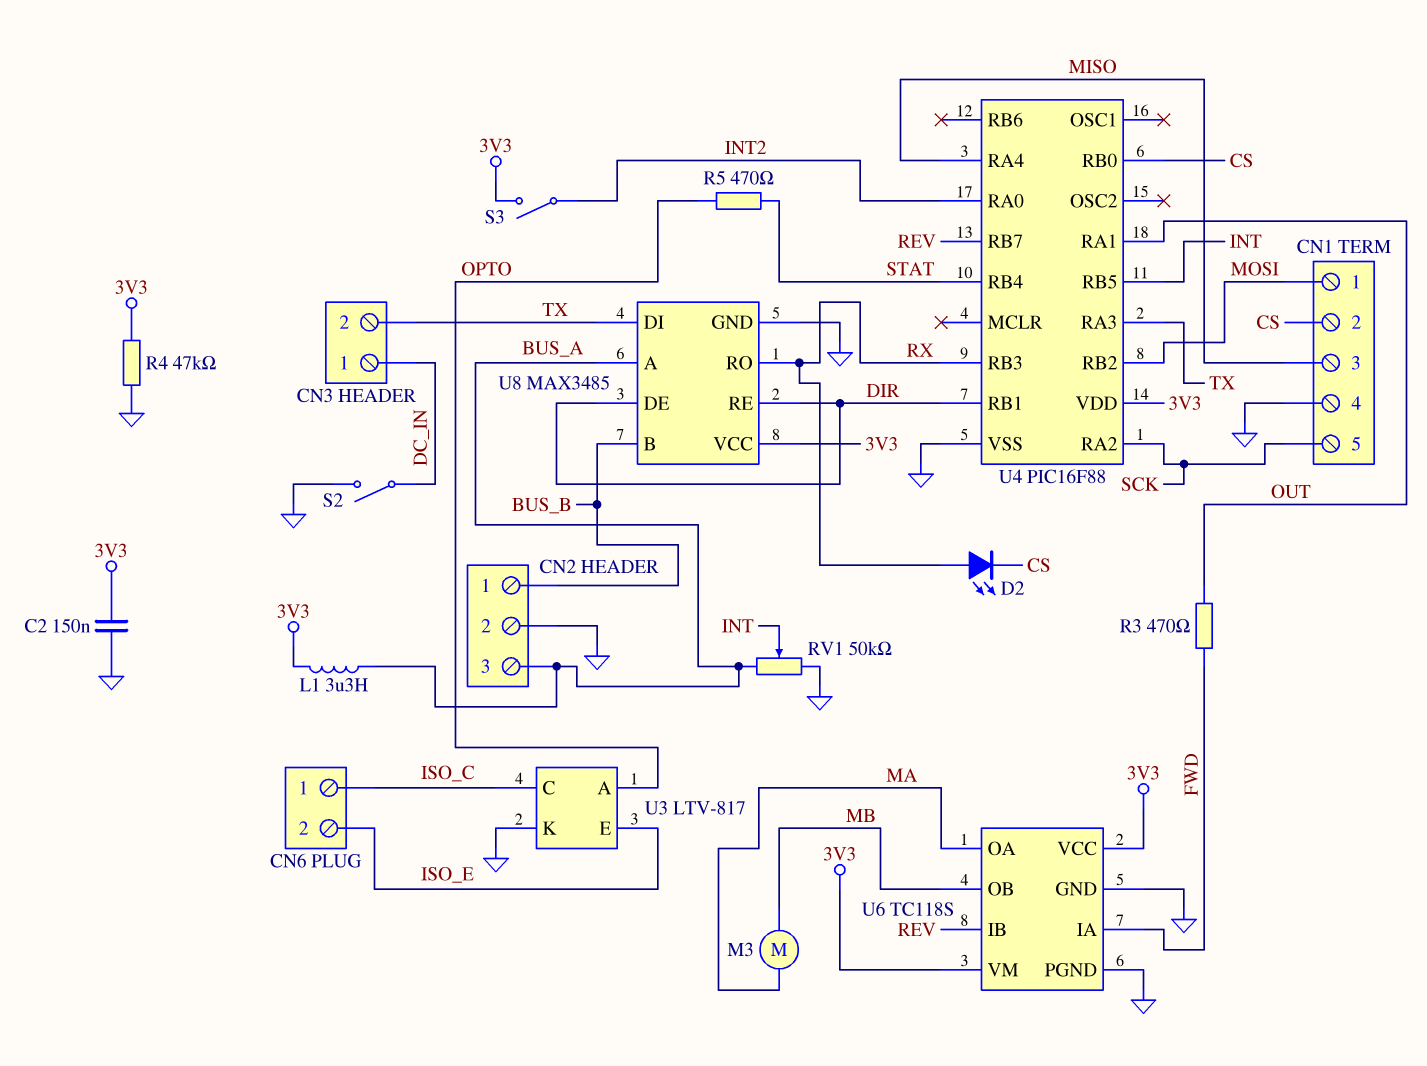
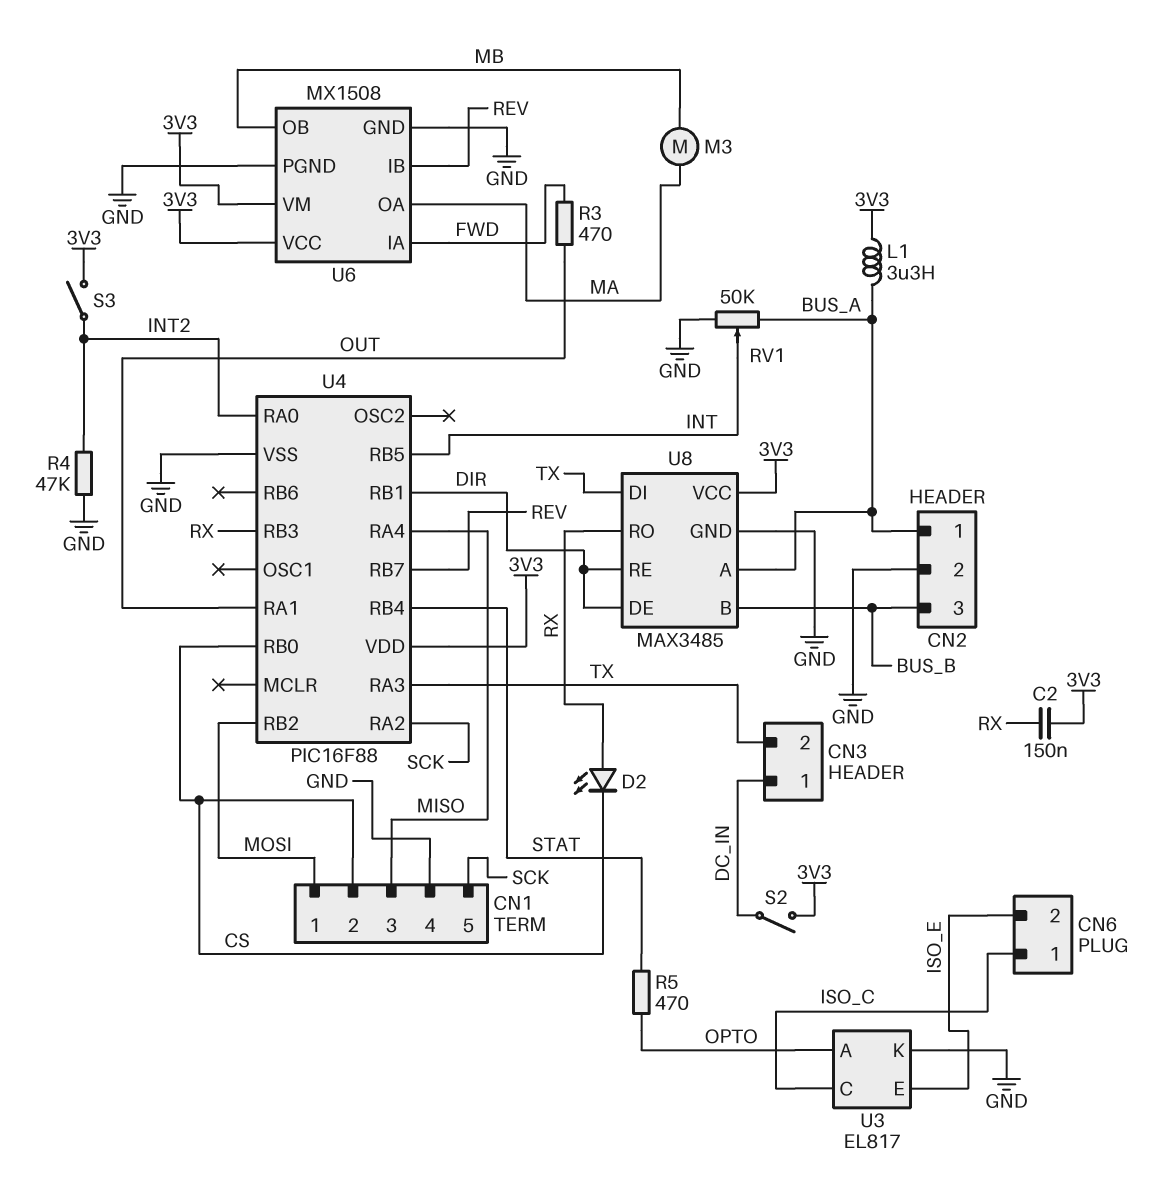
C2: 150nF (3V3, GND) -> 150nF (3V3, RX)
CN2 pin 1: BUS_B -> BUS_A
CN2 pin 3: BUS_A -> BUS_B
R4: 47k (3V3, GND) -> 47k (GND, INT2)
S2: switch (DC_IN, GND) -> switch (3V3, DC_IN)
U3: LTV-817 -> EL817
U6: TC118S -> MX1508

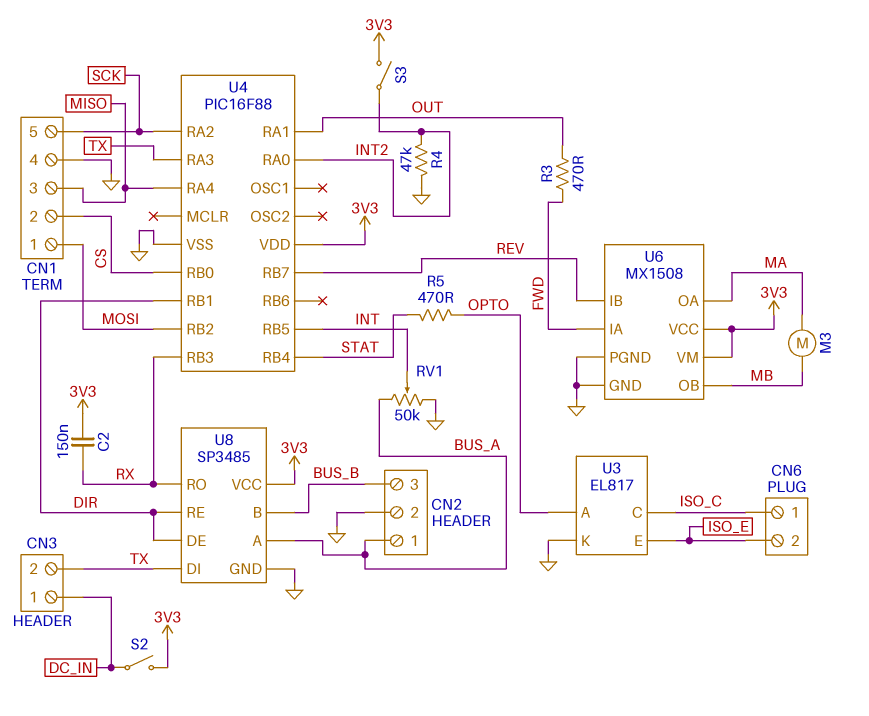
D2: LED (A RX, K CS) -> none
L1: 3.3uH (3V3, BUS_A) -> none
U8: MAX3485 -> SP3485

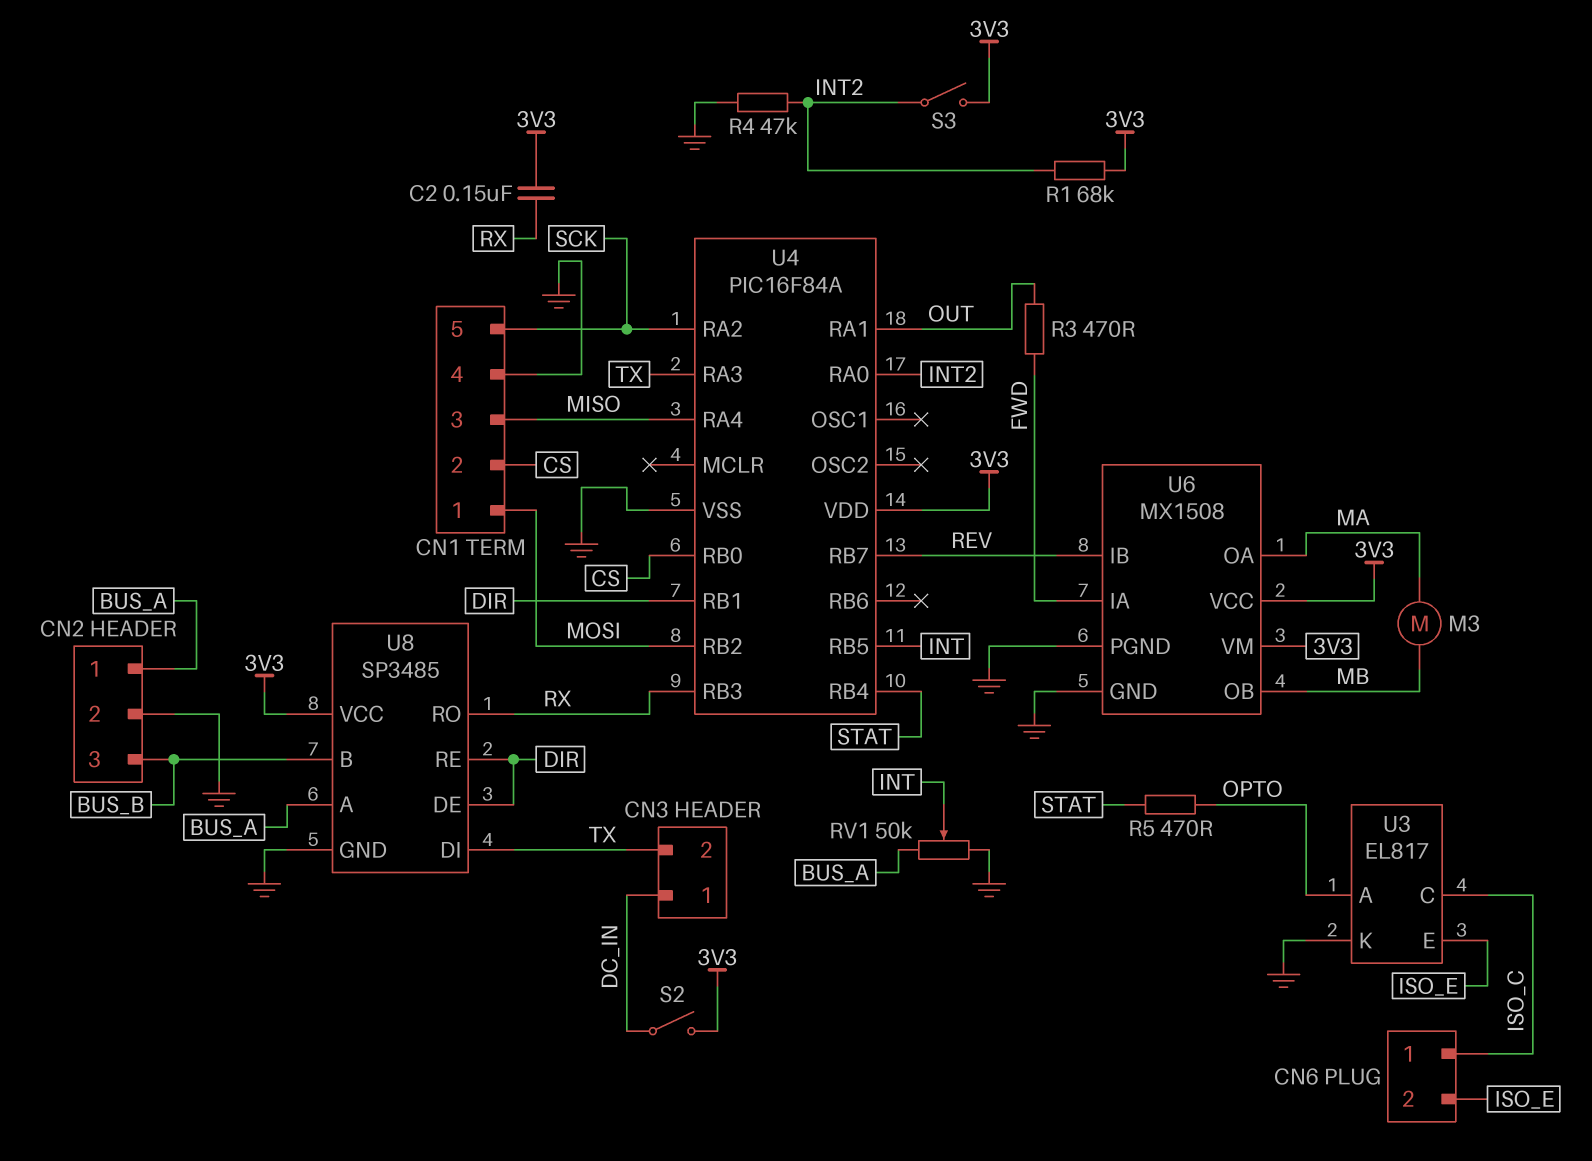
R1: none -> 68k (3V3, INT2)
U4: PIC16F88 -> PIC16F84A

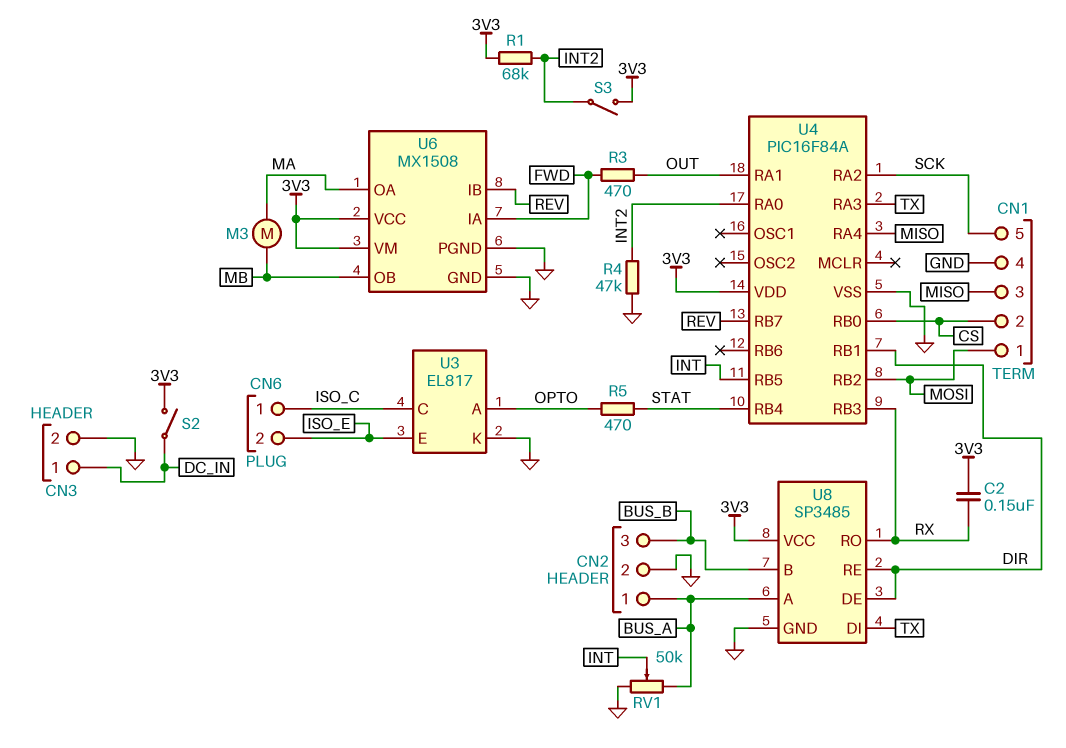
CN3 pin 2: TX -> GND

